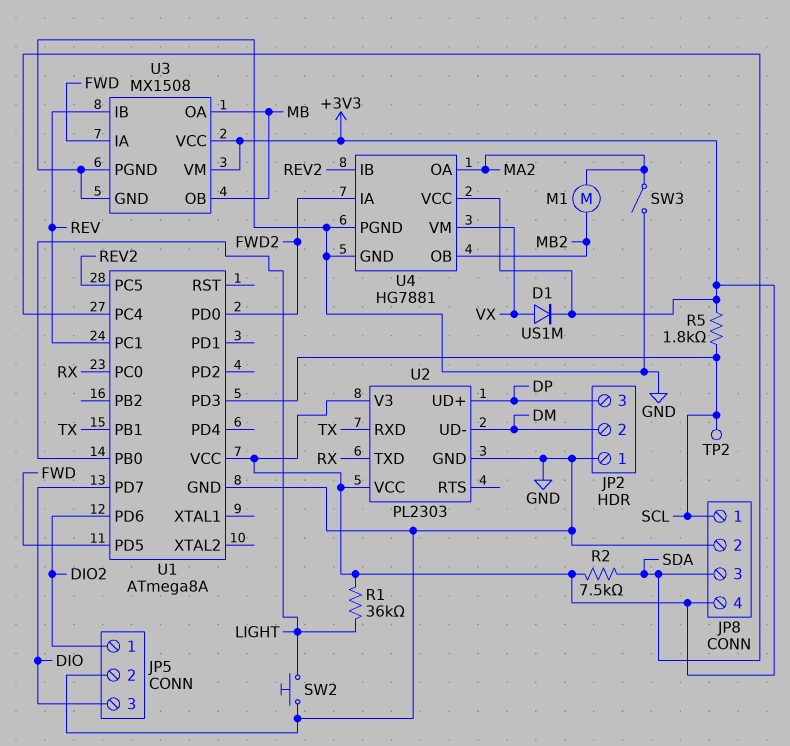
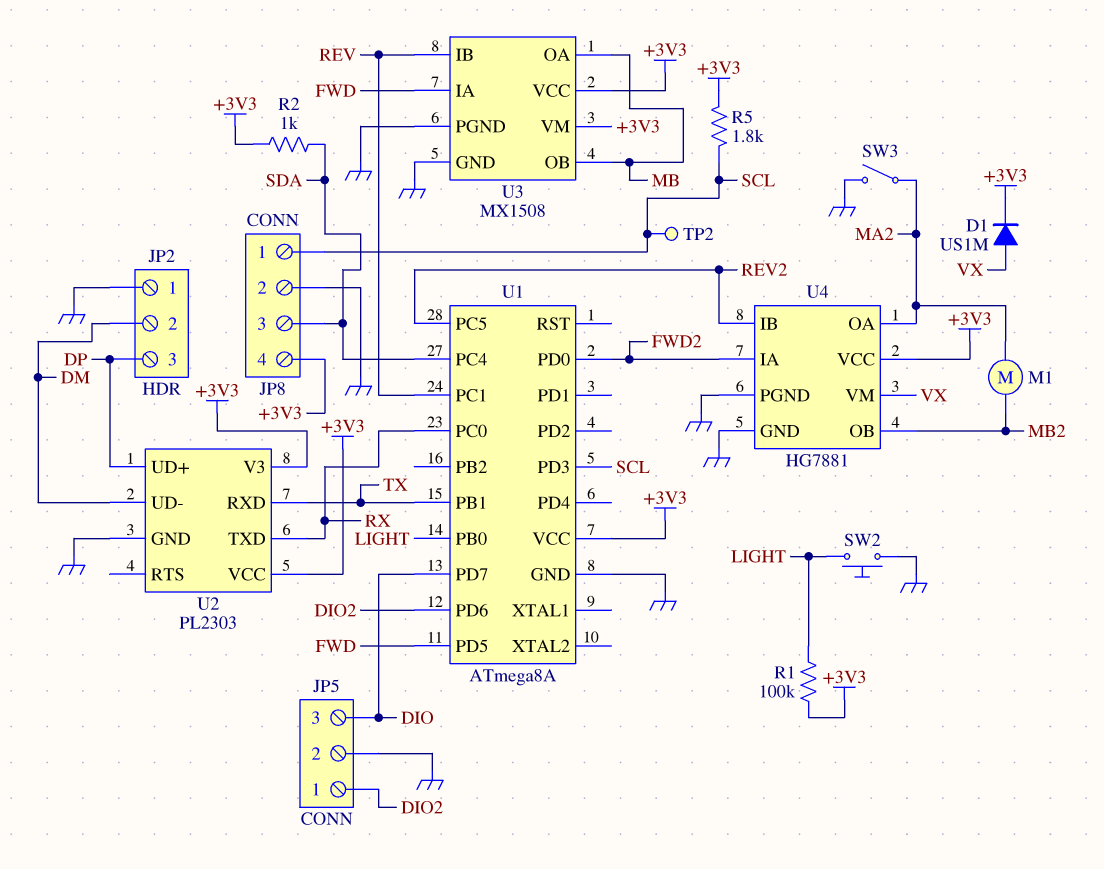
R1: 36k (+3V3, LIGHT) -> 100k (+3V3, LIGHT)
R2: 7.5k (+3V3, SDA) -> 1k (+3V3, SDA)

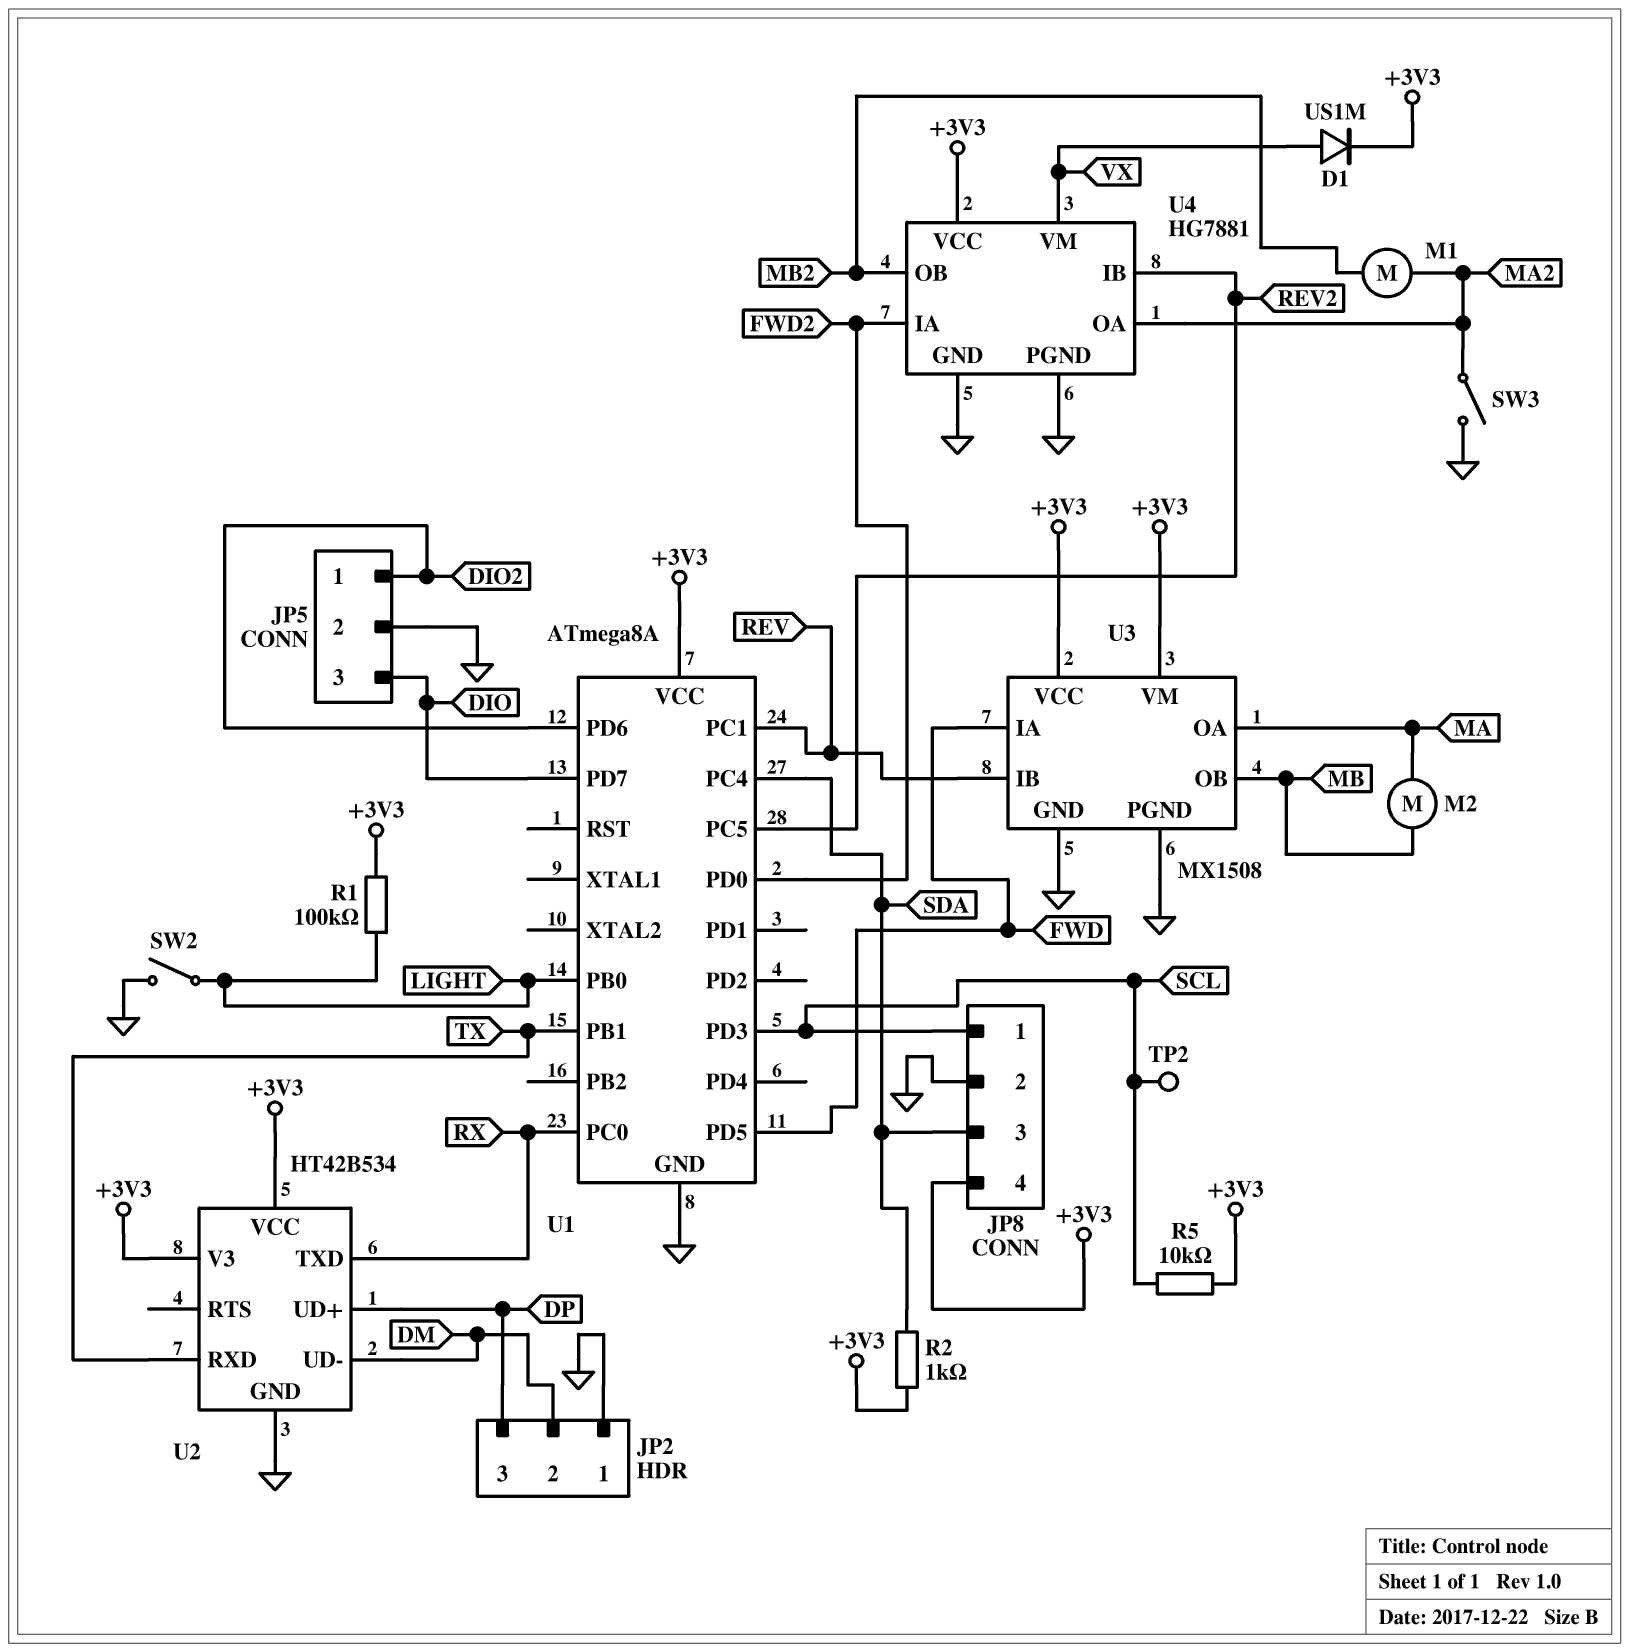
M2: none -> motor (MA, MB)
R5: 1.8k (+3V3, SCL) -> 10k (+3V3, SCL)
SW2: button (GND, LIGHT) -> switch (GND, LIGHT)
U2: PL2303 -> HT42B534
U3 pin OA: MB -> MA

